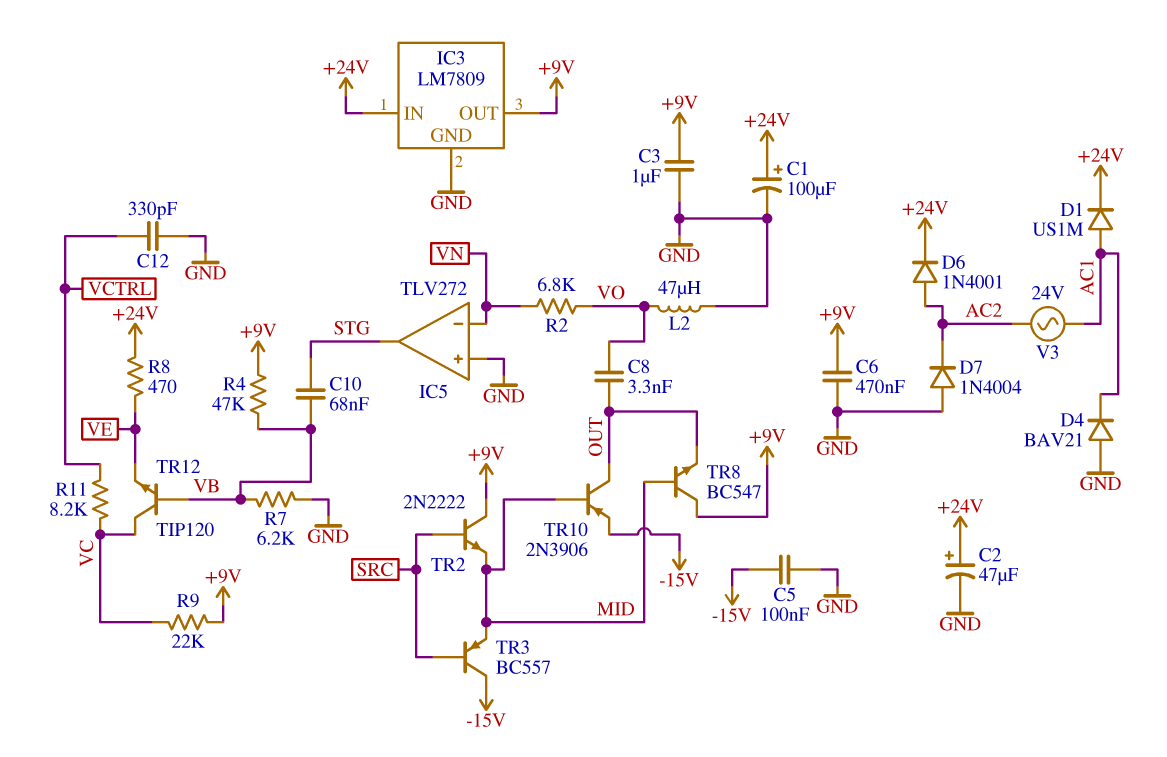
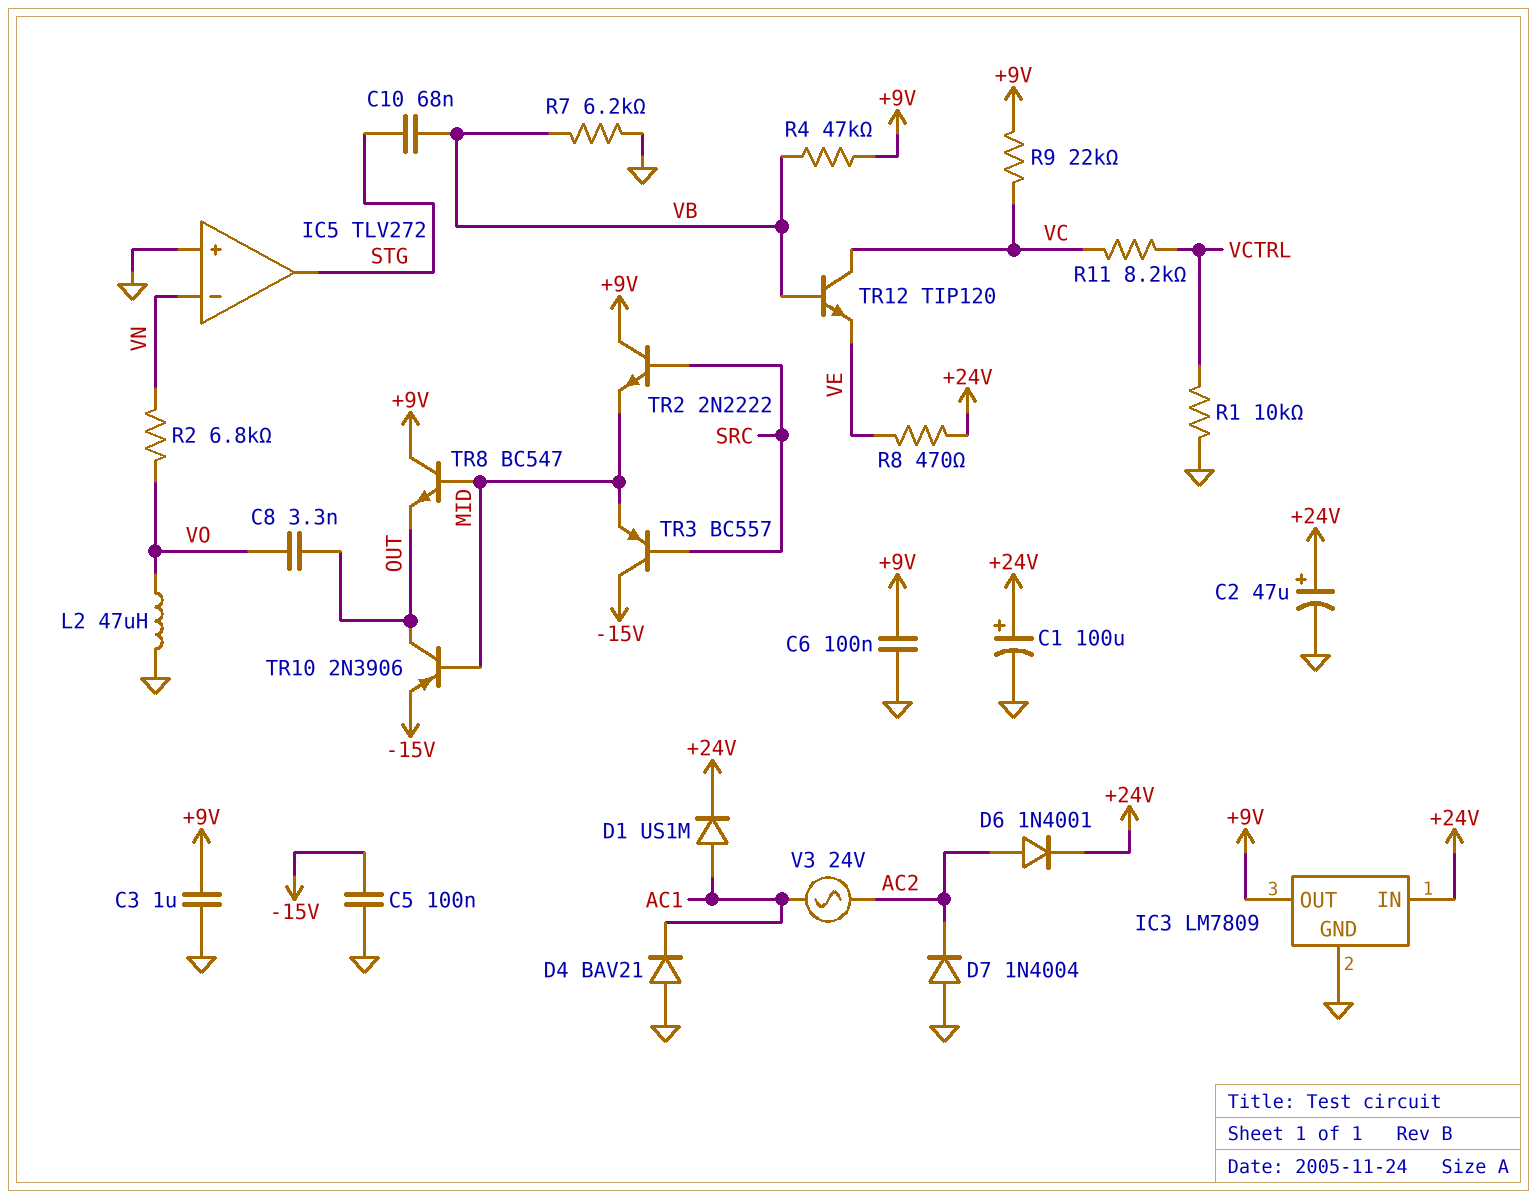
C6: 470nF (+9V, GND) -> 100nF (+9V, GND)
C12: 330pF (GND, VCTRL) -> none
R1: none -> 10k (GND, VCTRL)

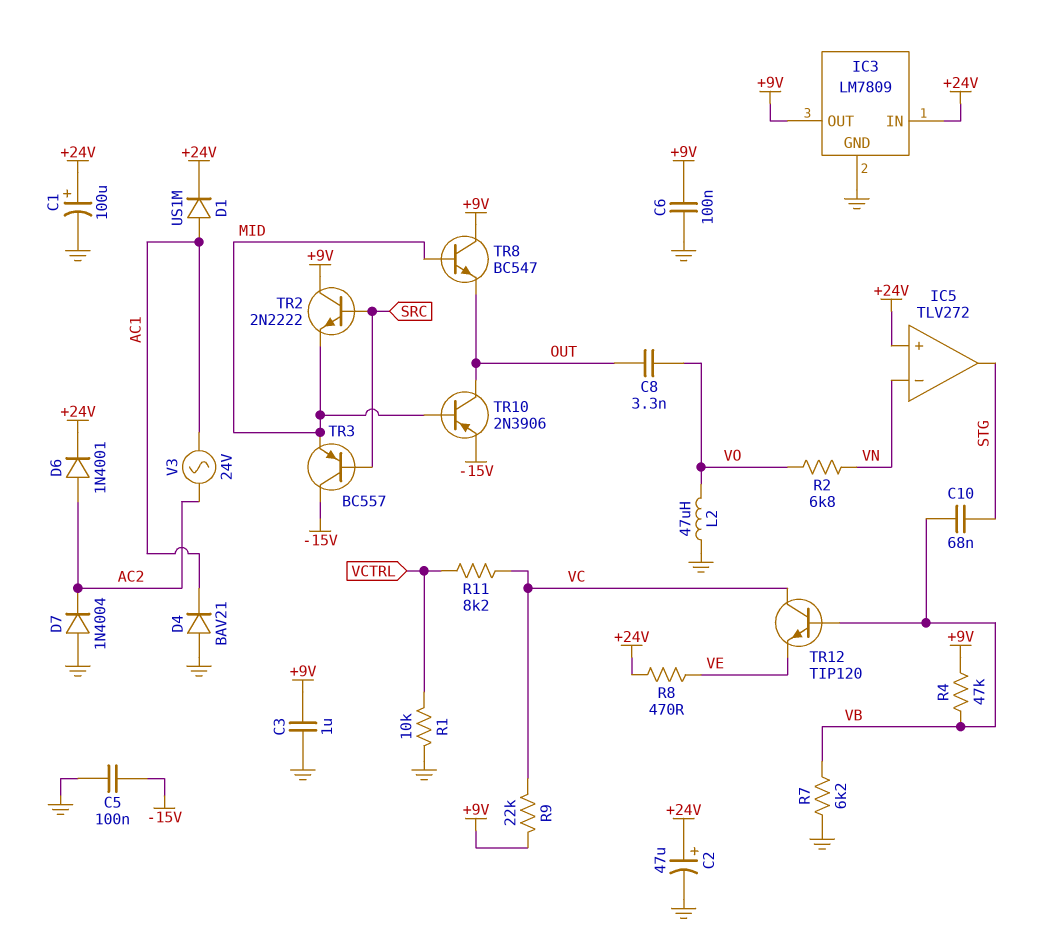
IC5 pin in+: GND -> +24V

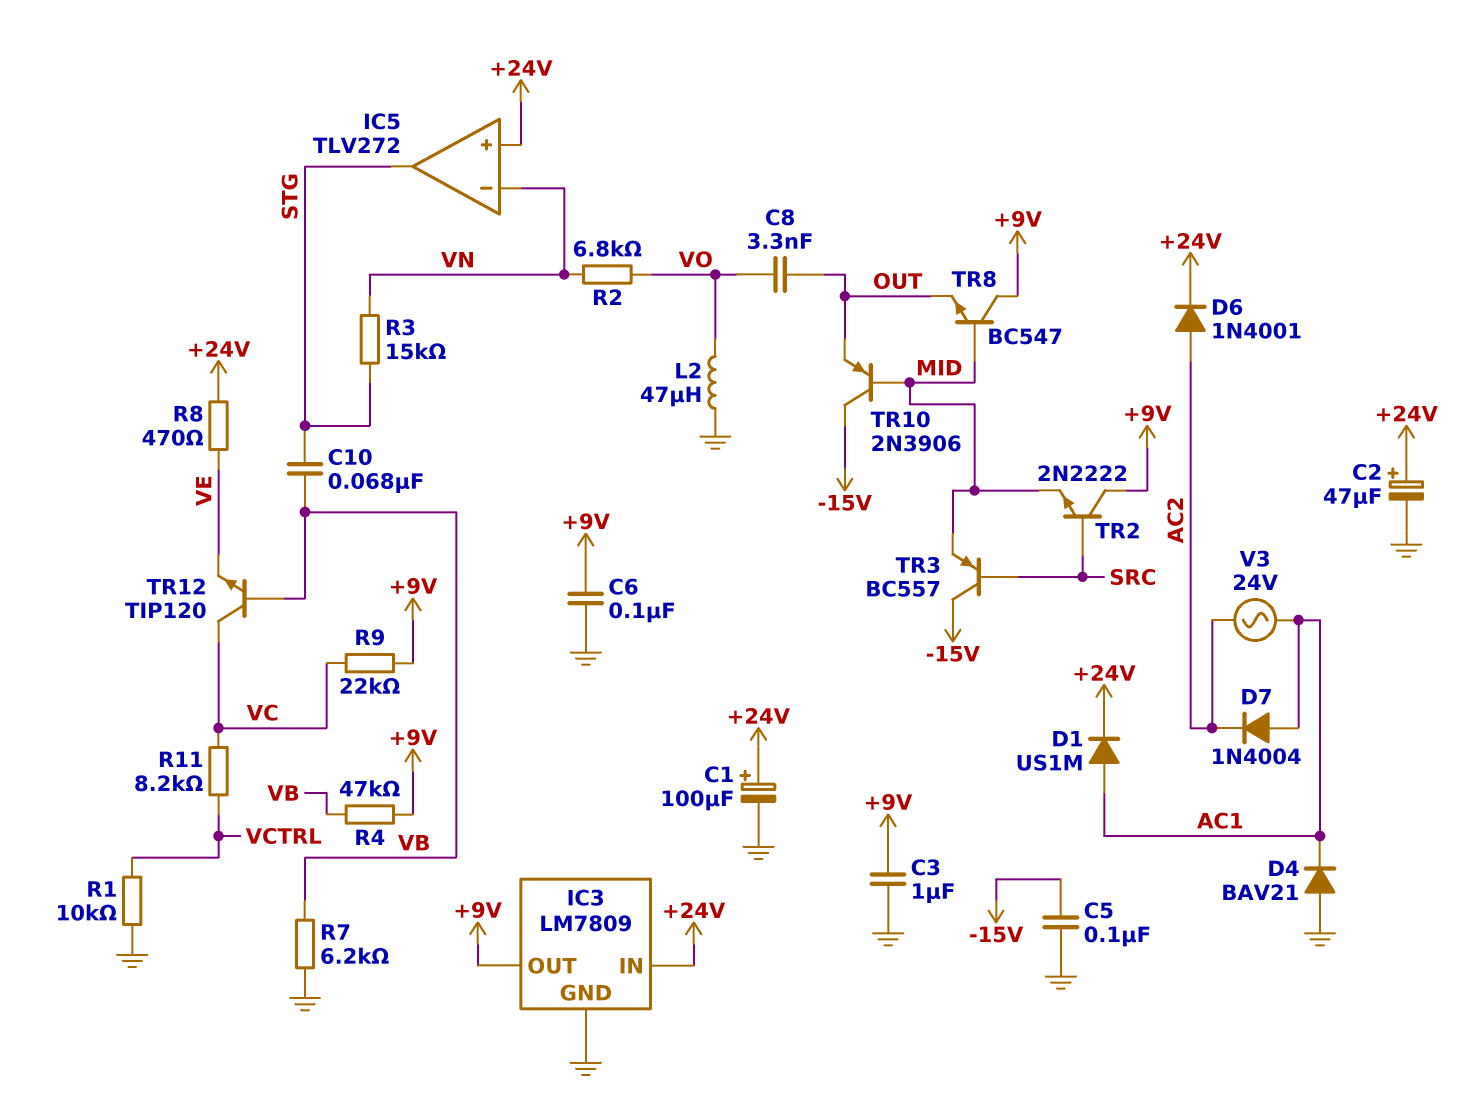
D7: diode 1N4004 (A GND, K AC2) -> diode 1N4004 (A AC1, K AC2)
R3: none -> 15k (STG, VN)
TR10: PNP 2N3906 (B MID, C OUT, E -15V) -> PNP 2N3906 (B MID, C -15V, E OUT)

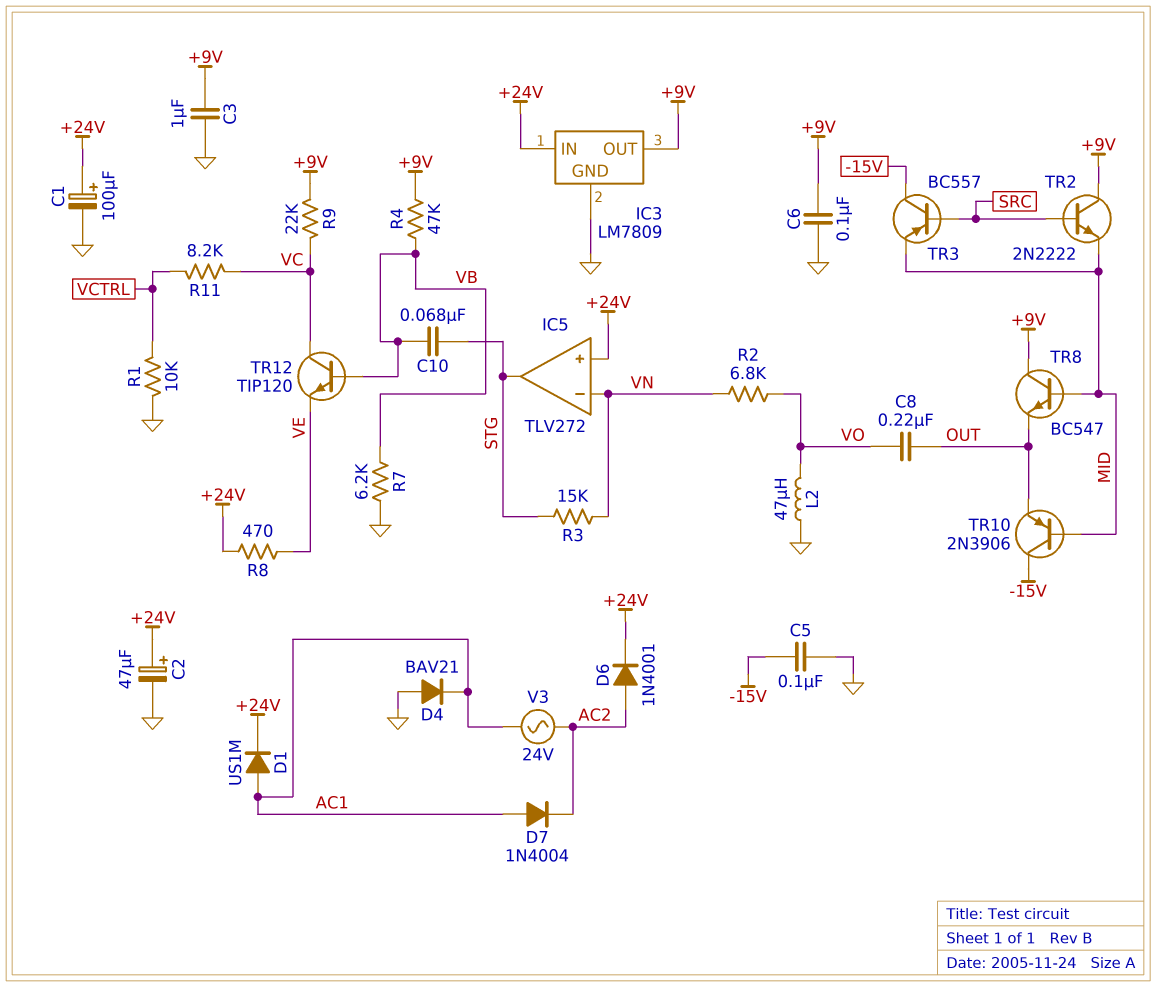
C8: 3.3nF (OUT, VO) -> 220nF (OUT, VO)

